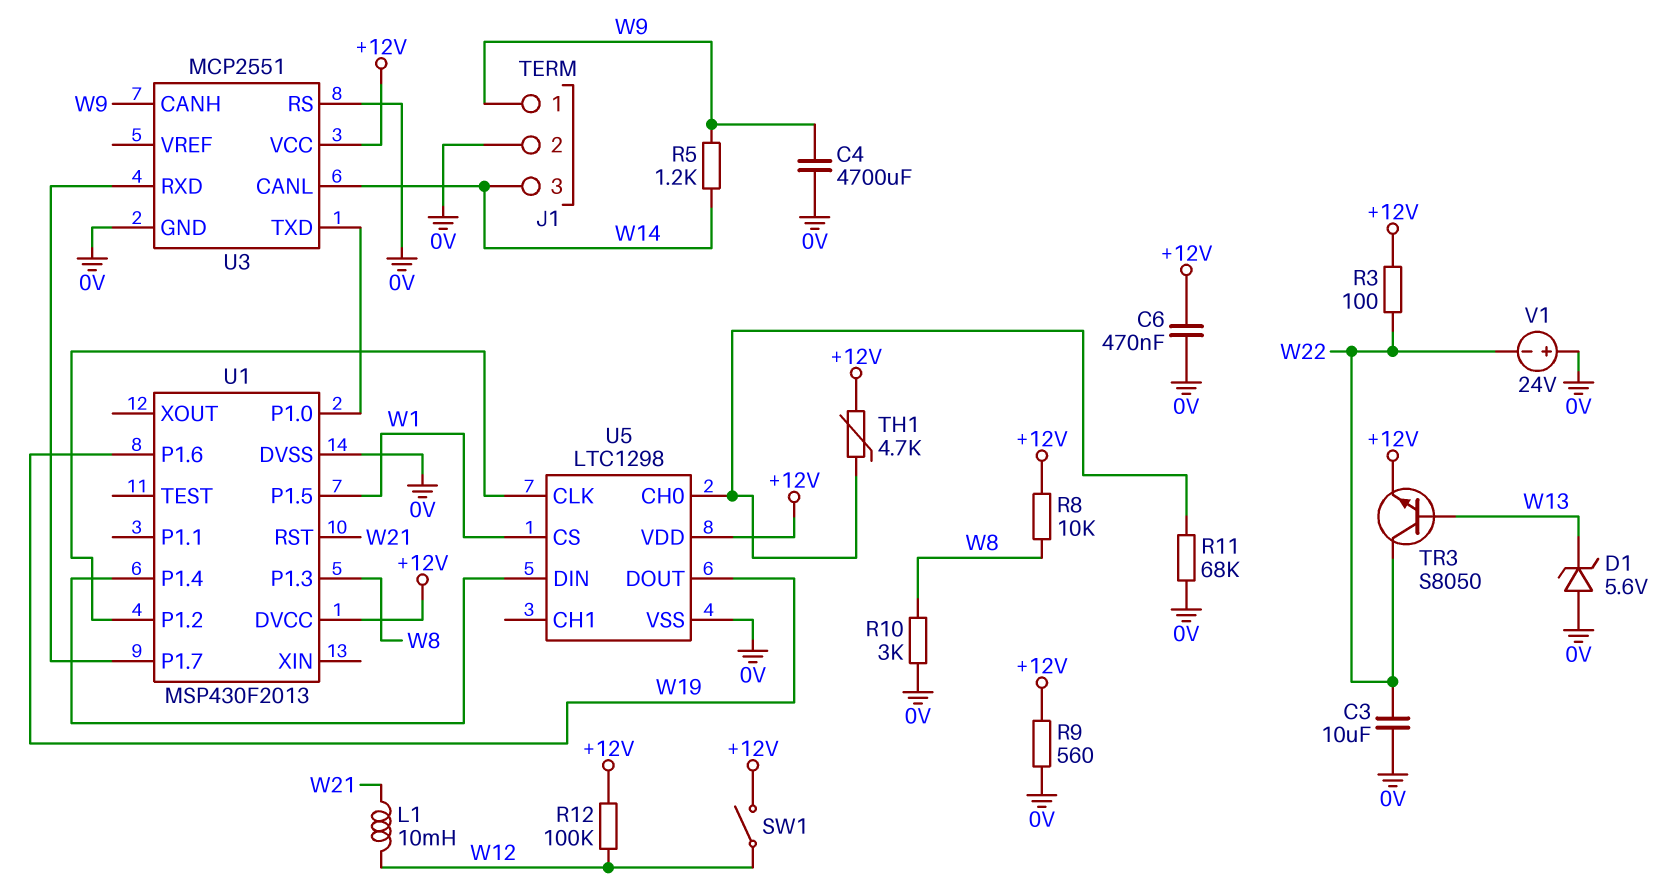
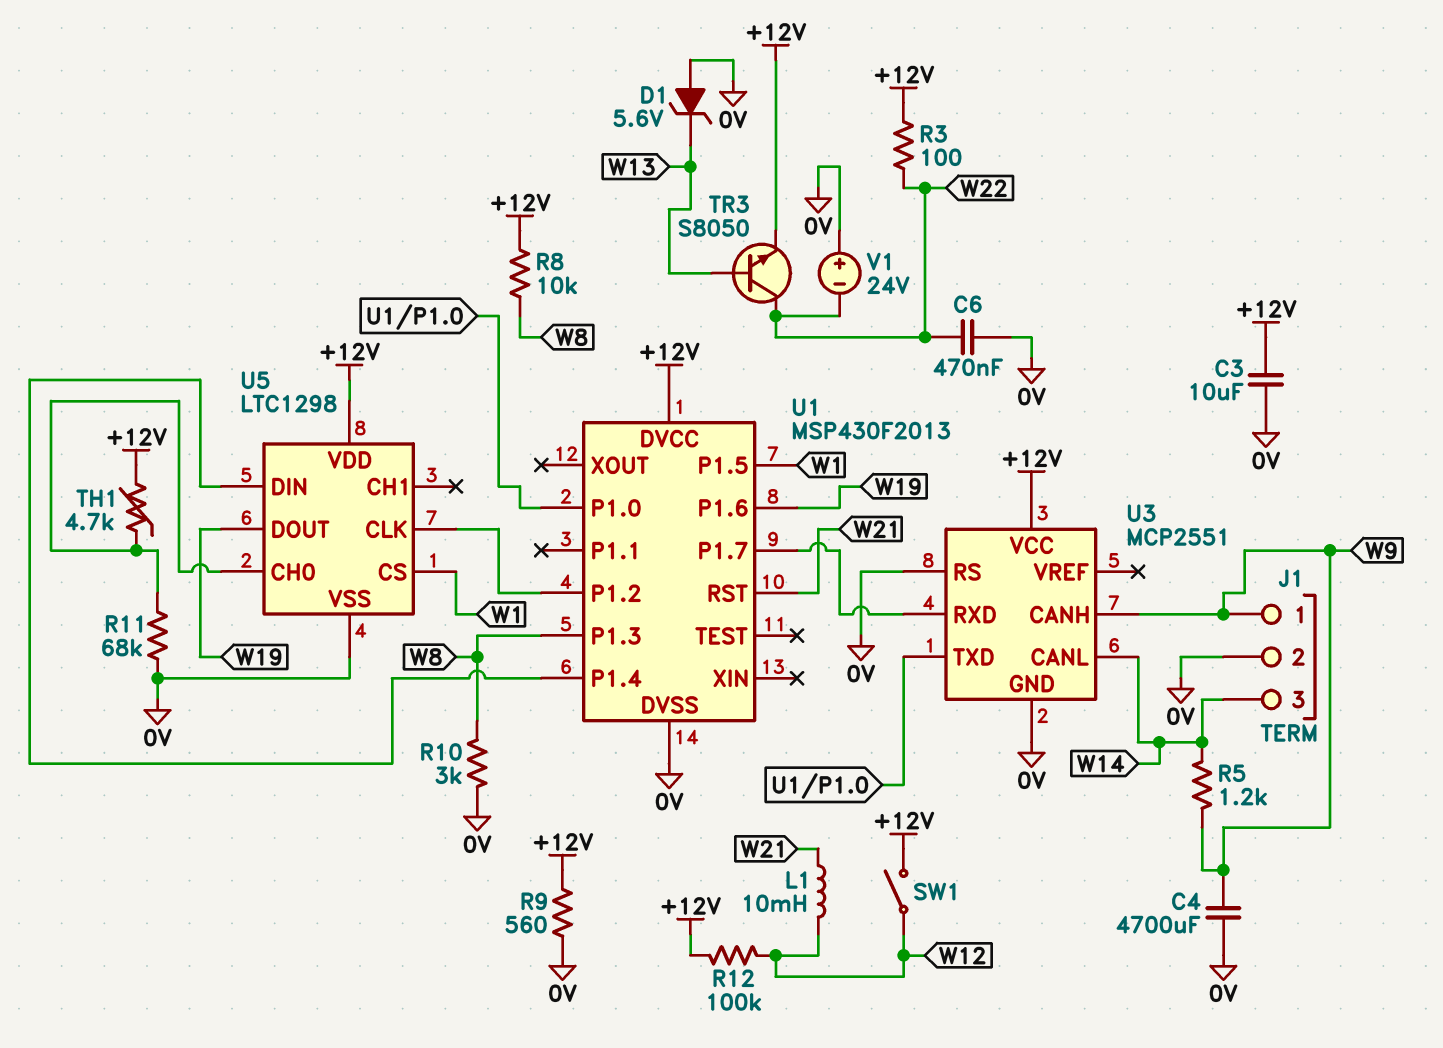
C3: 10uF (0V, W22) -> 10uF (+12V, 0V)
C6: 470nF (+12V, 0V) -> 470nF (0V, W22)

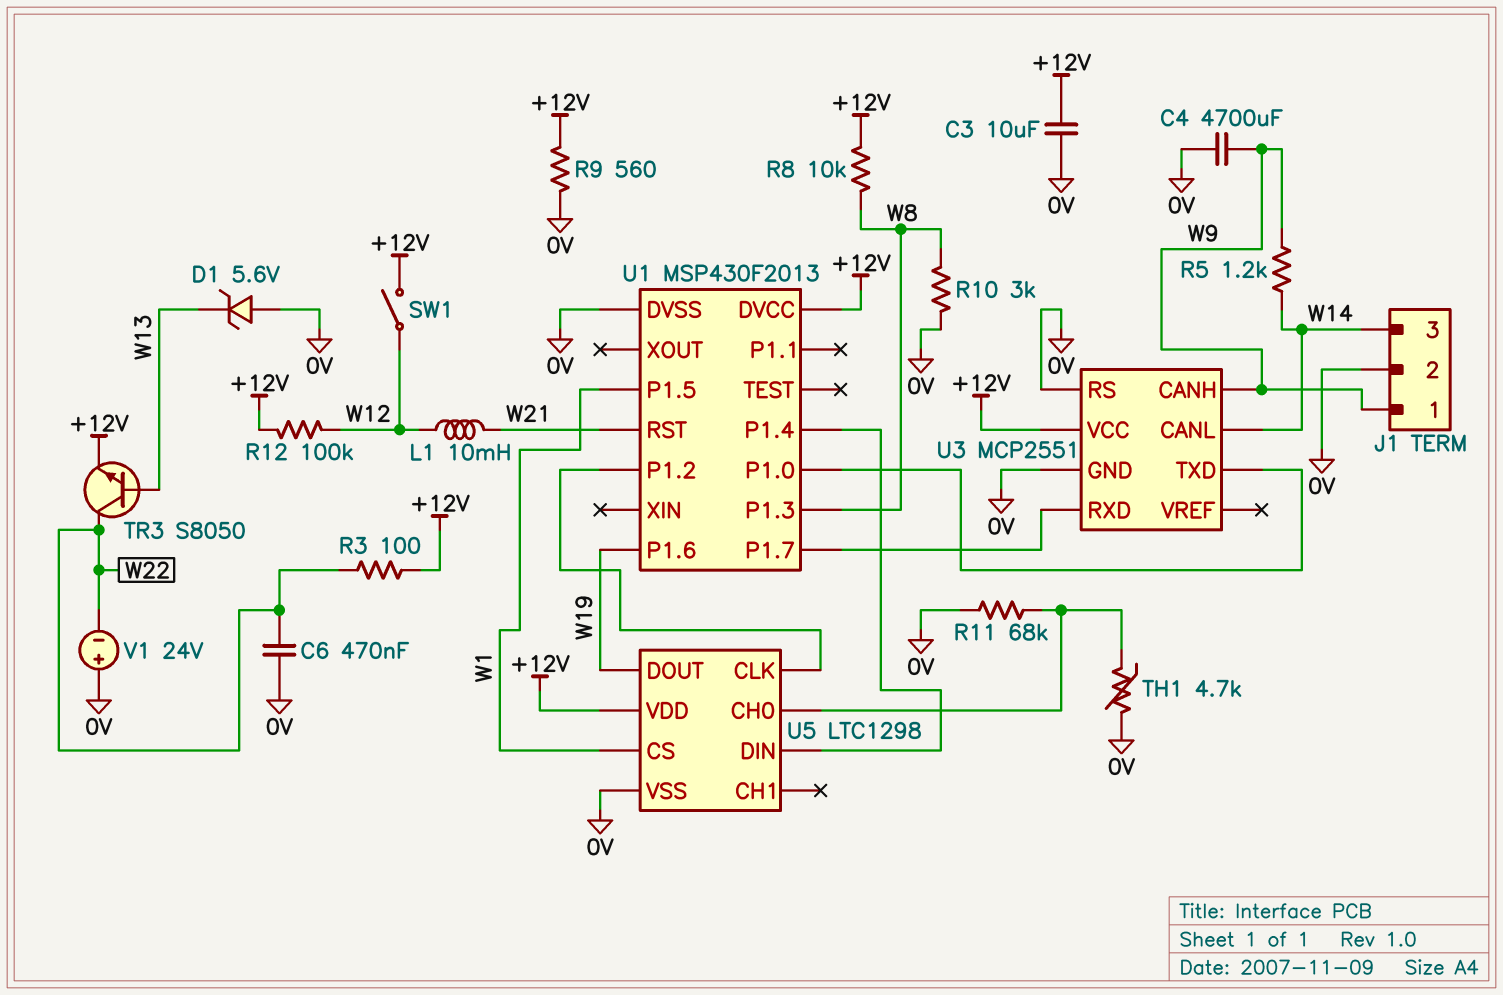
TH1: 4.7k (+12V, U5/CH0) -> 4.7k (0V, U5/CH0)

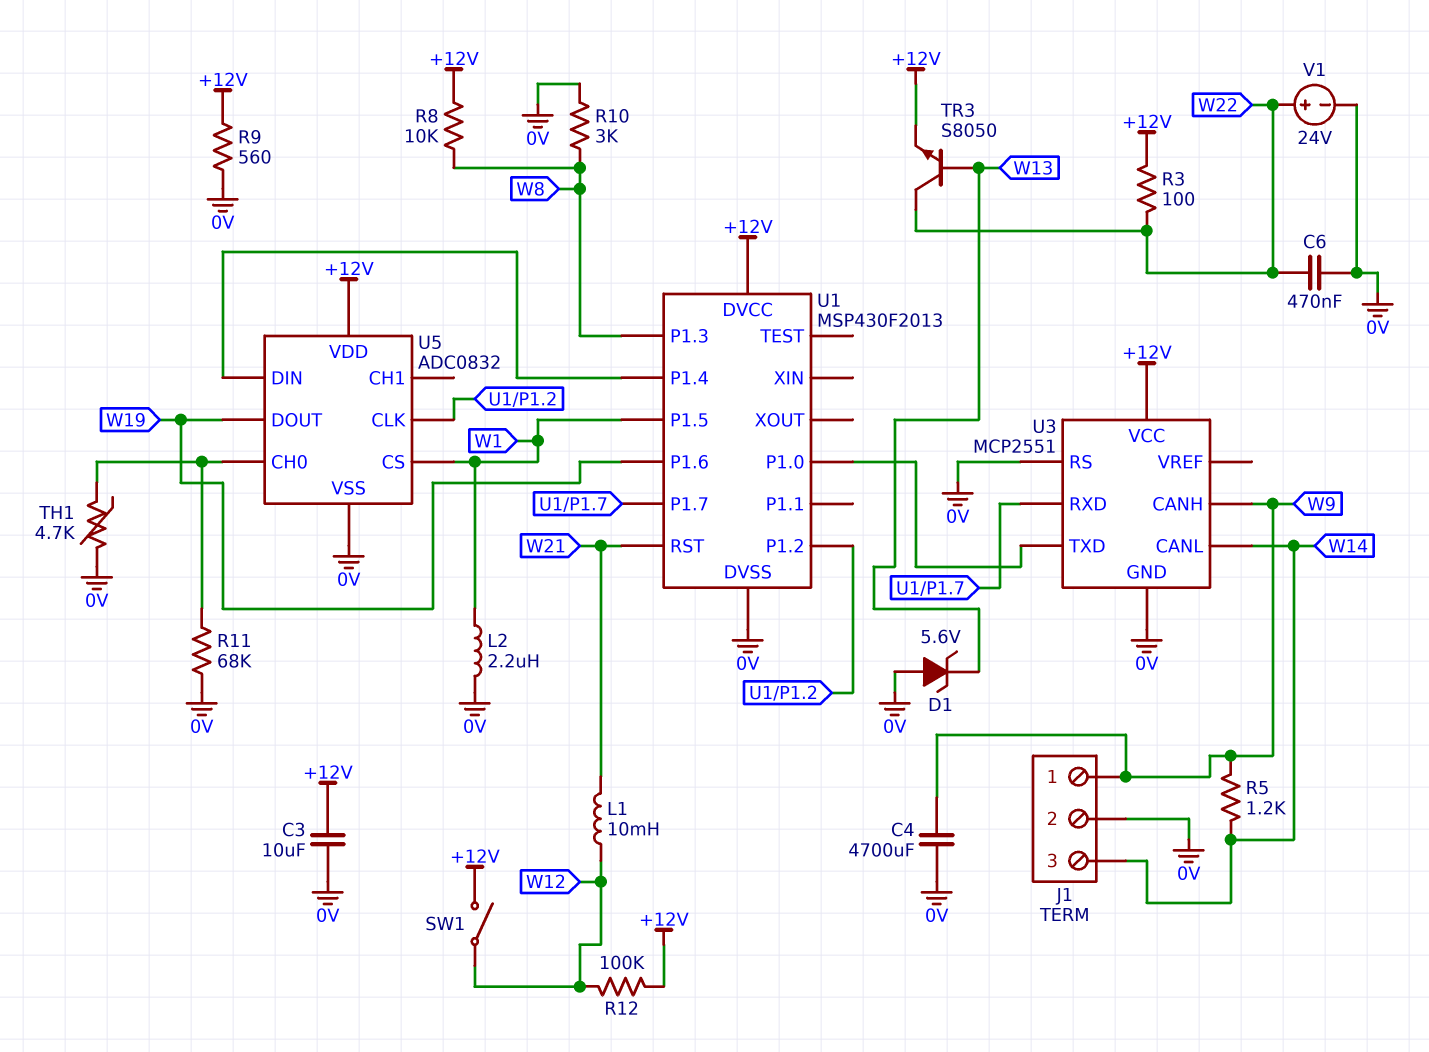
L2: none -> 2.2uH (0V, W1)
U5: LTC1298 -> ADC0832
V1: 24V (plus 0V, minus W22) -> 24V (plus W22, minus 0V)

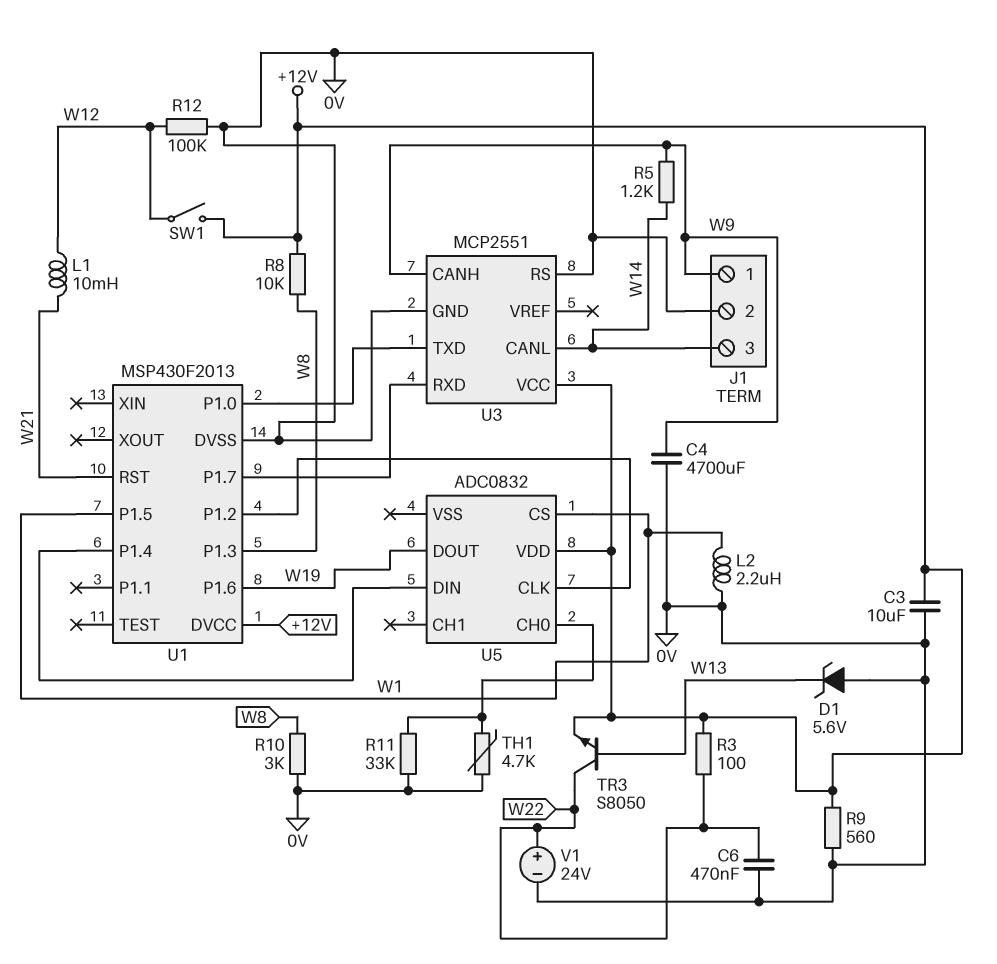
R11: 68k (0V, U5/CH0) -> 33k (0V, U5/CH0)
R12: 100k (+12V, W12) -> 100k (0V, W12)
U5 pin VSS: 0V -> none

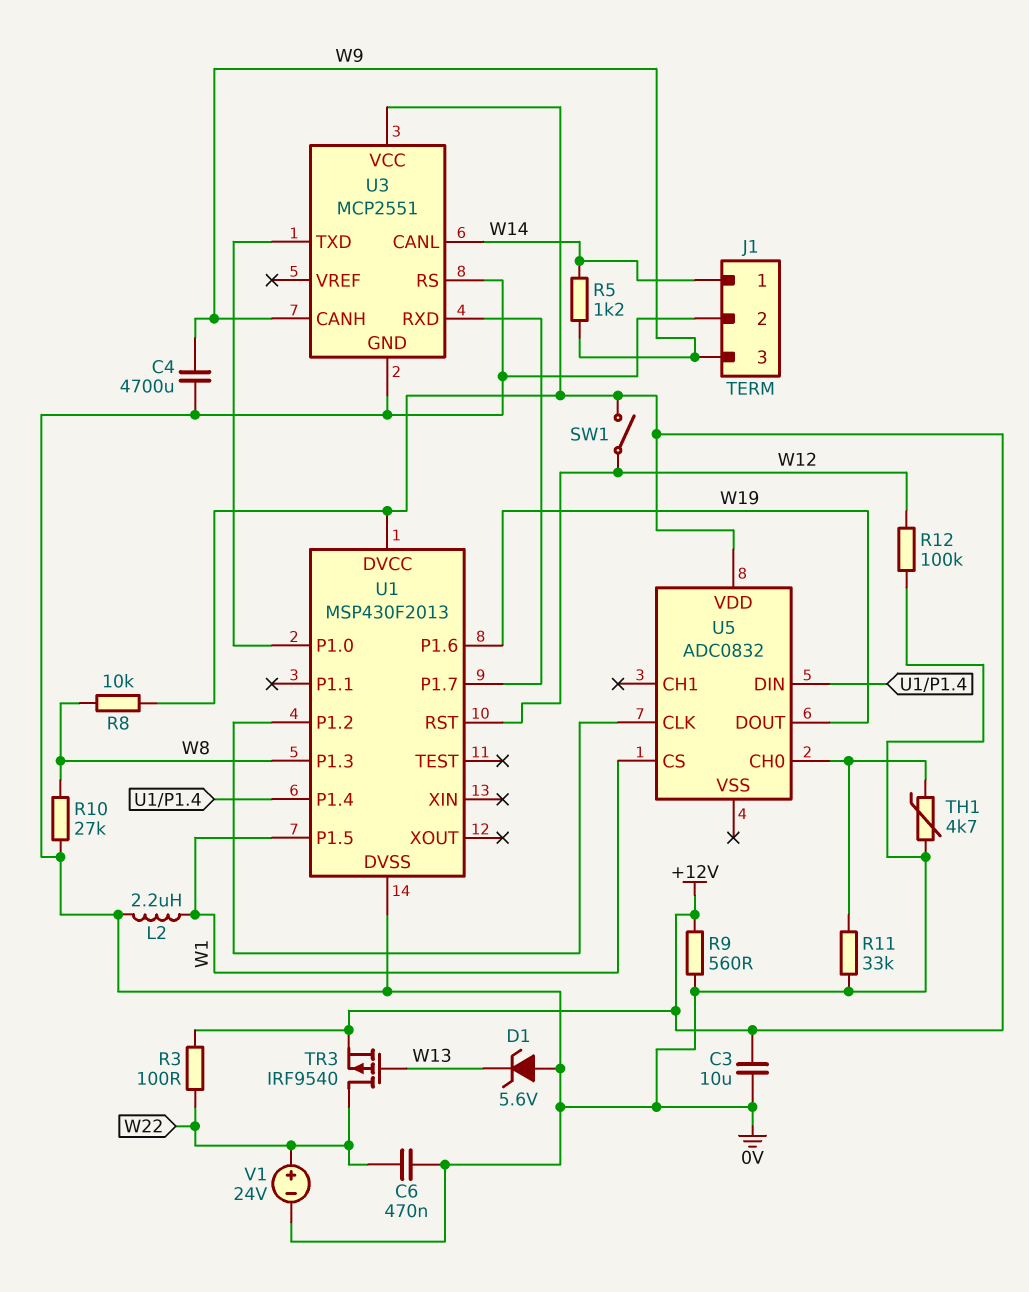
J1 pin 1: W9 -> W14
J1 pin 3: W14 -> W9
L1: 10mH (W12, W21) -> none
R10: 3k (0V, W8) -> 27k (0V, W8)
TR3: NPN S8050 (B W13, C W22, E +12V) -> PMOS IRF9540 (G W13, D W22, S +12V)
U1 pin RST: W21 -> W12

